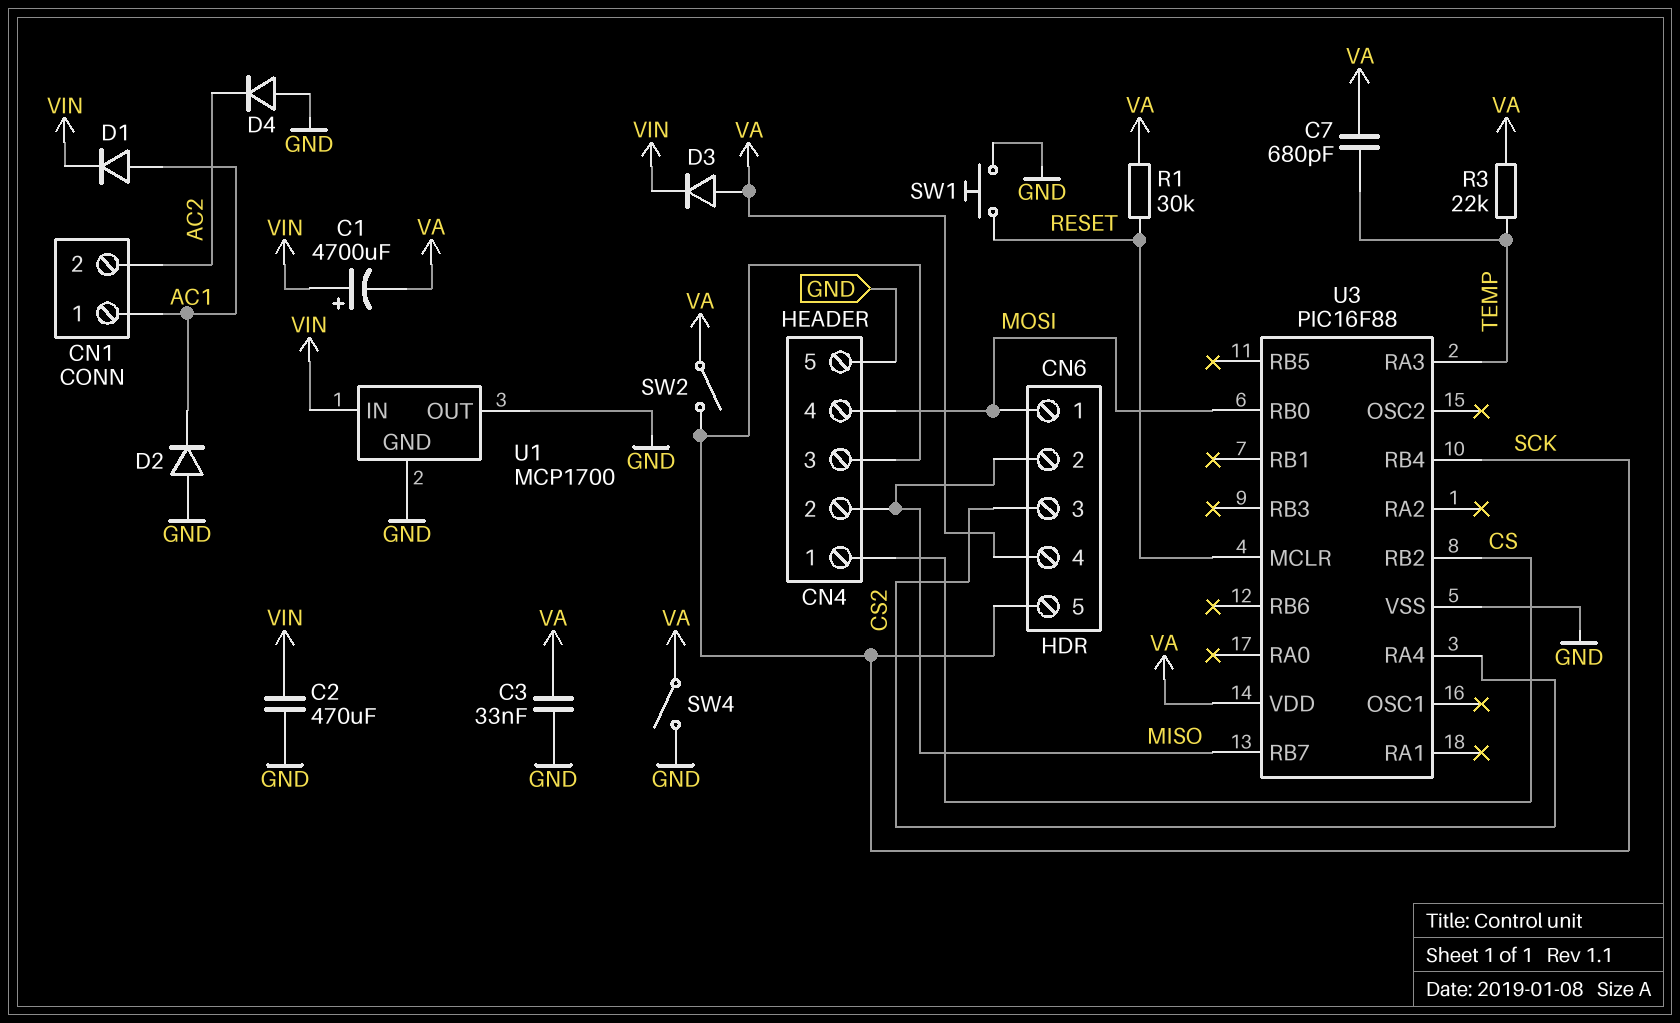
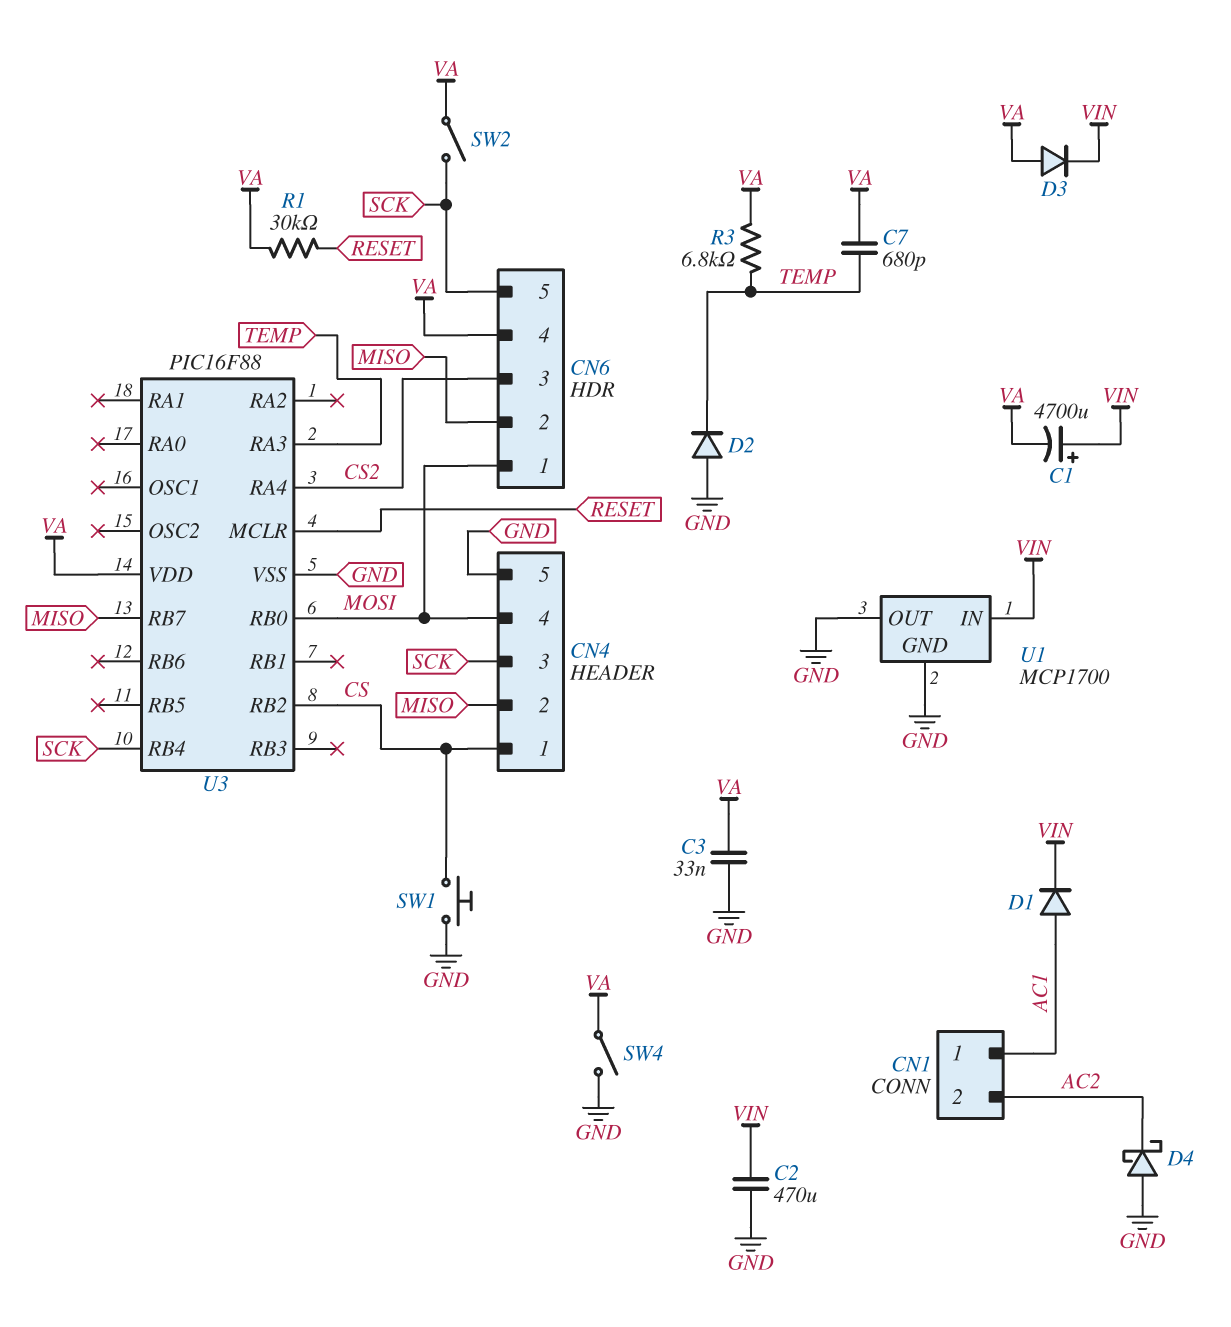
D2: diode (A GND, K AC1) -> diode (A GND, K TEMP)
D4: diode (A GND, K AC2) -> schottky (A GND, K AC2)
R3: 22k (TEMP, VA) -> 6.8k (TEMP, VA)
SW1: button (GND, RESET) -> button (CS, GND)

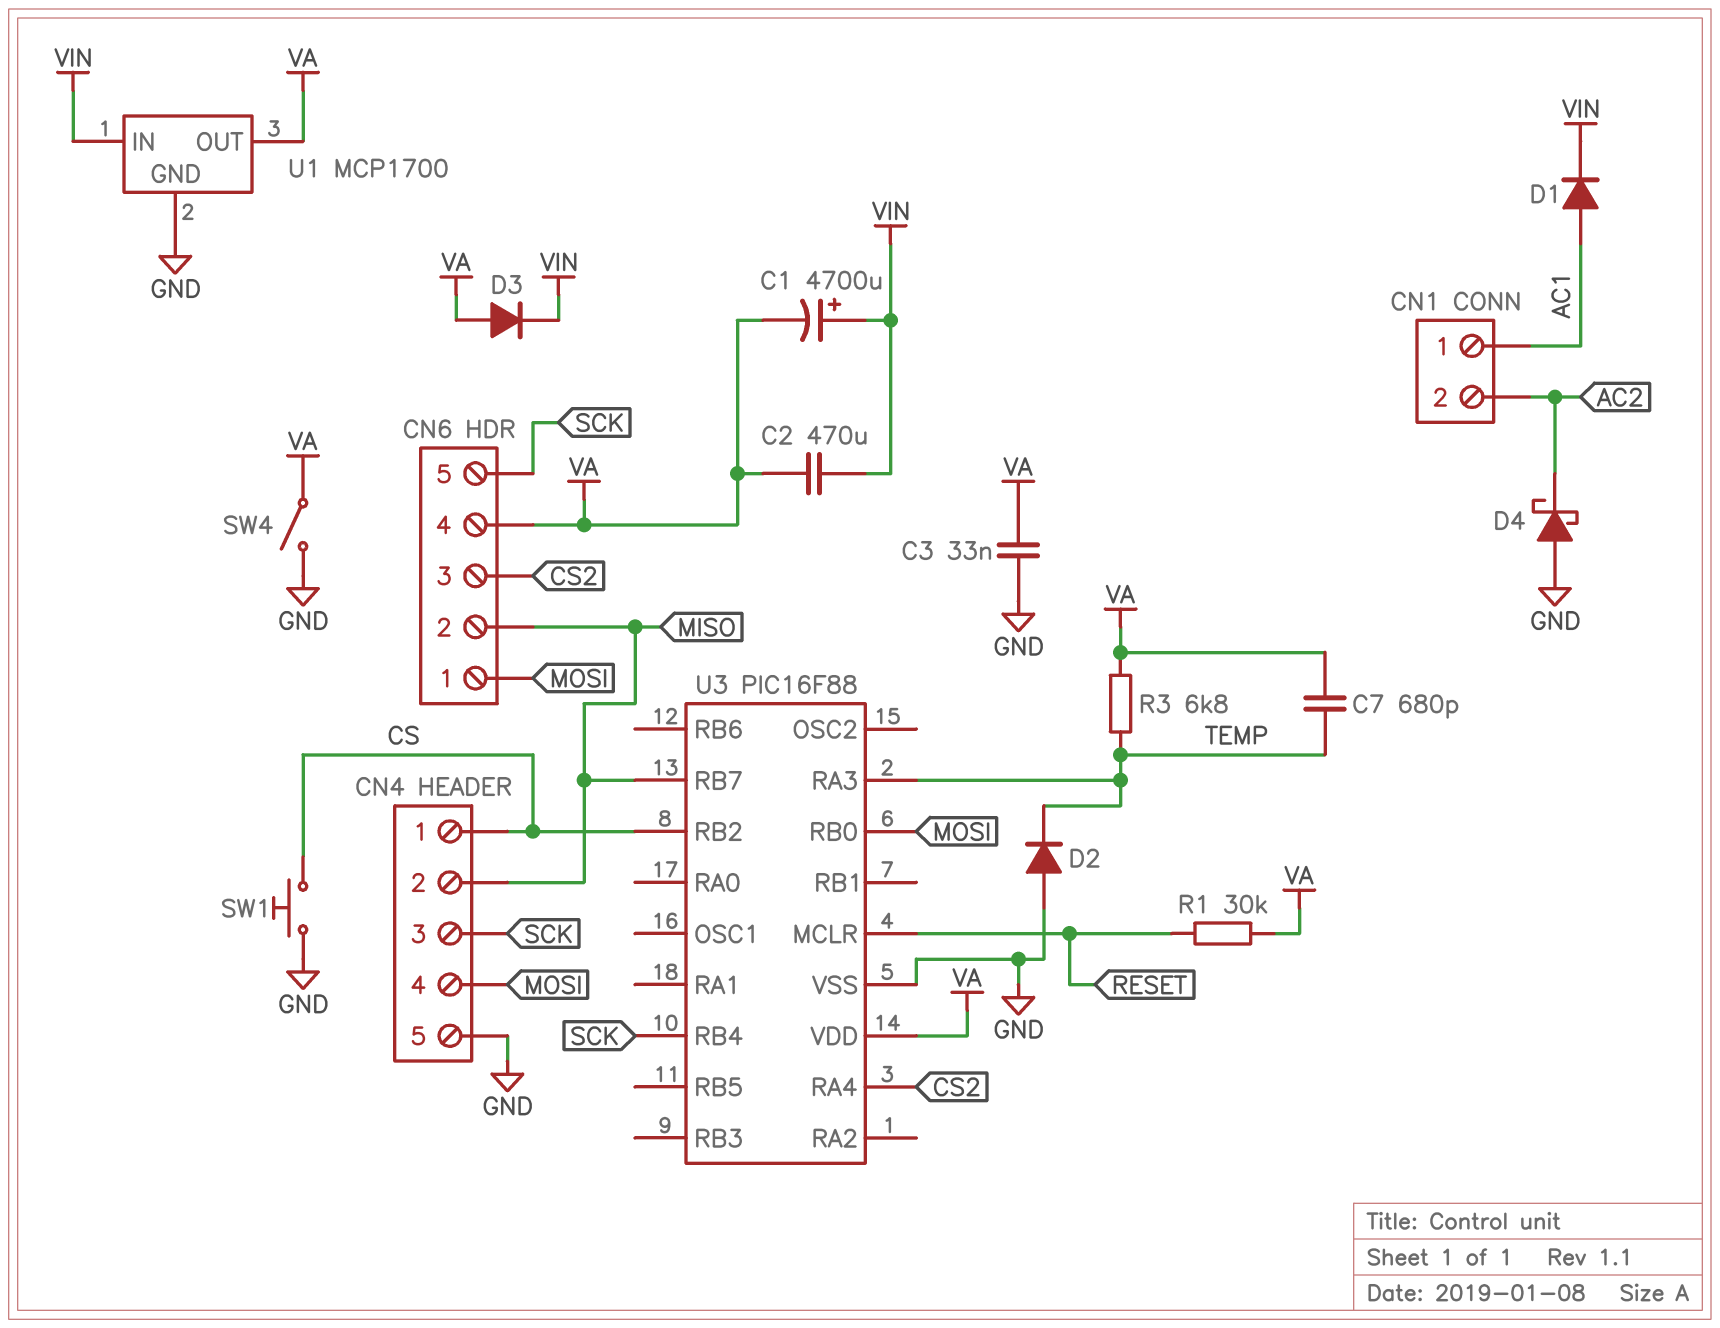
C2: 470uF (GND, VIN) -> 470uF (VA, VIN)
SW2: switch (SCK, VA) -> none
U1 pin OUT: GND -> VA

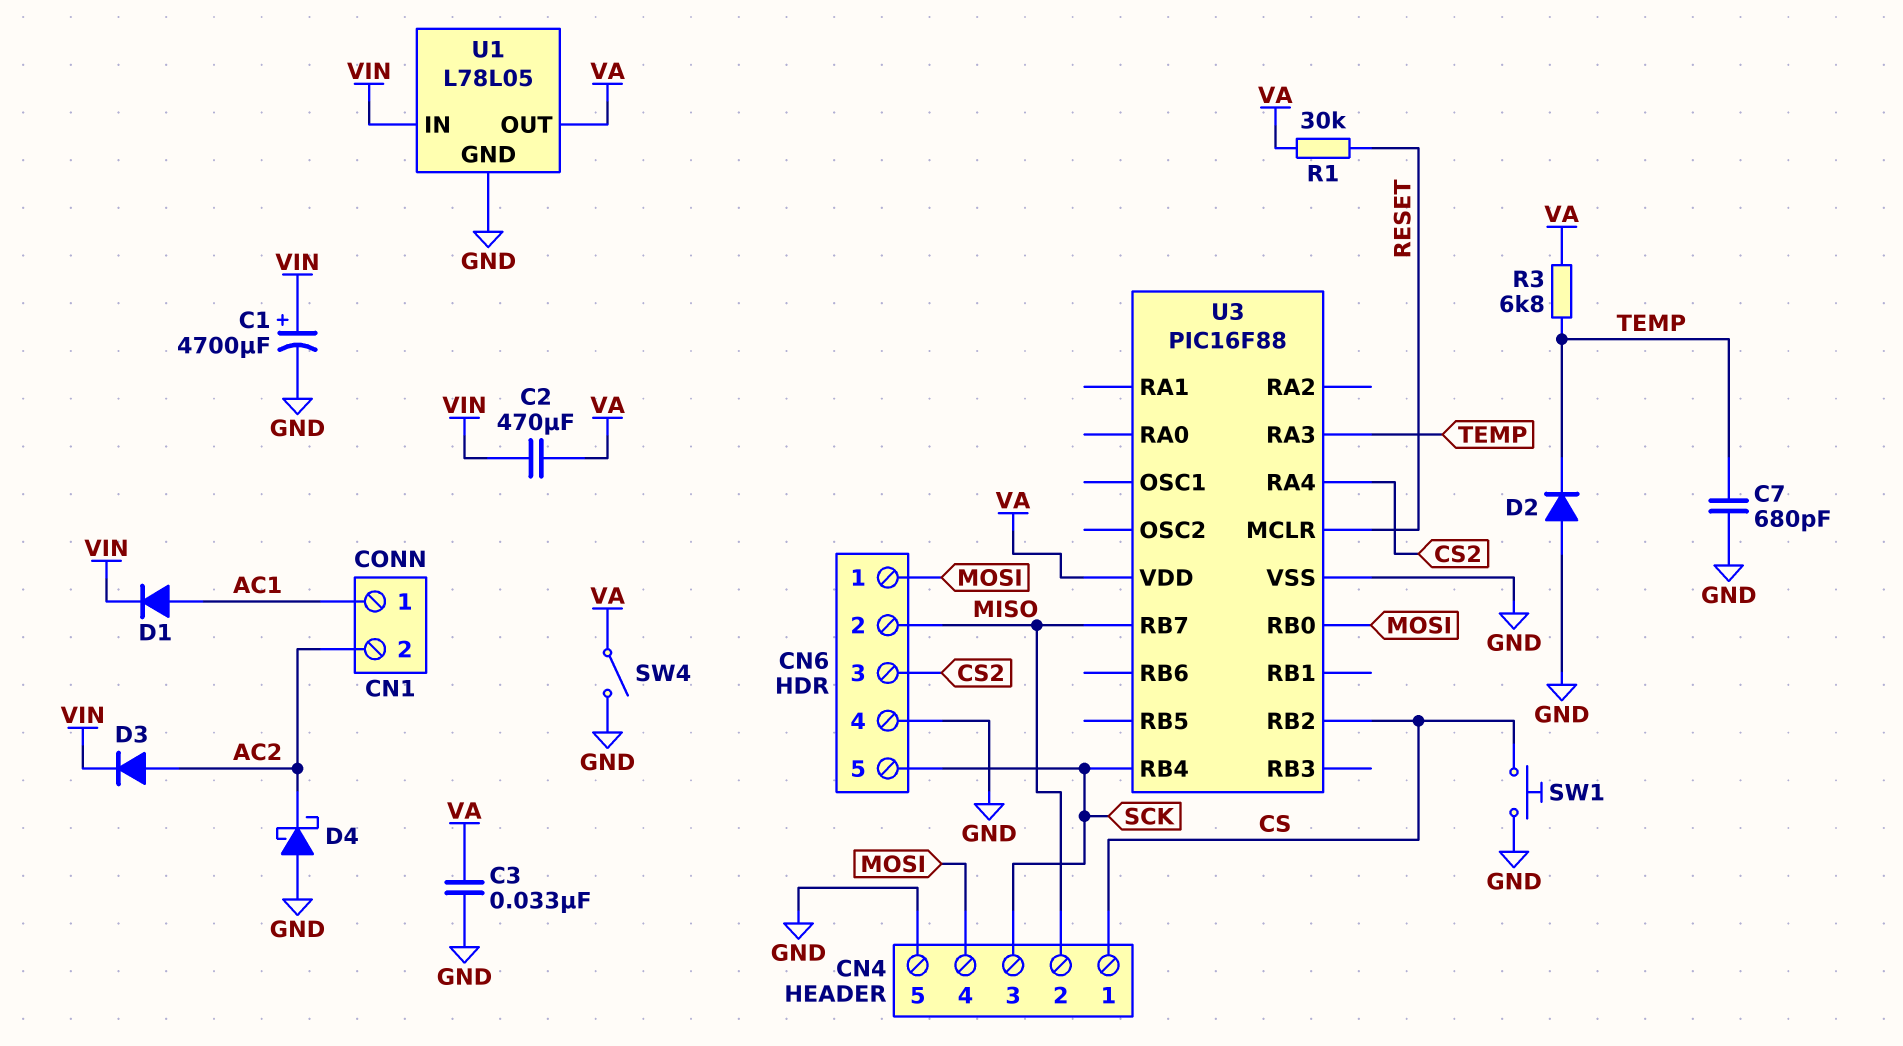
C1: 4700uF (plus VIN, minus VA) -> 4700uF (plus VIN, minus GND)
C7: 680pF (TEMP, VA) -> 680pF (GND, TEMP)
CN6 pin 4: VA -> GND
D3: diode (A VA, K VIN) -> diode (A AC2, K VIN)
U1: MCP1700 -> L78L05

